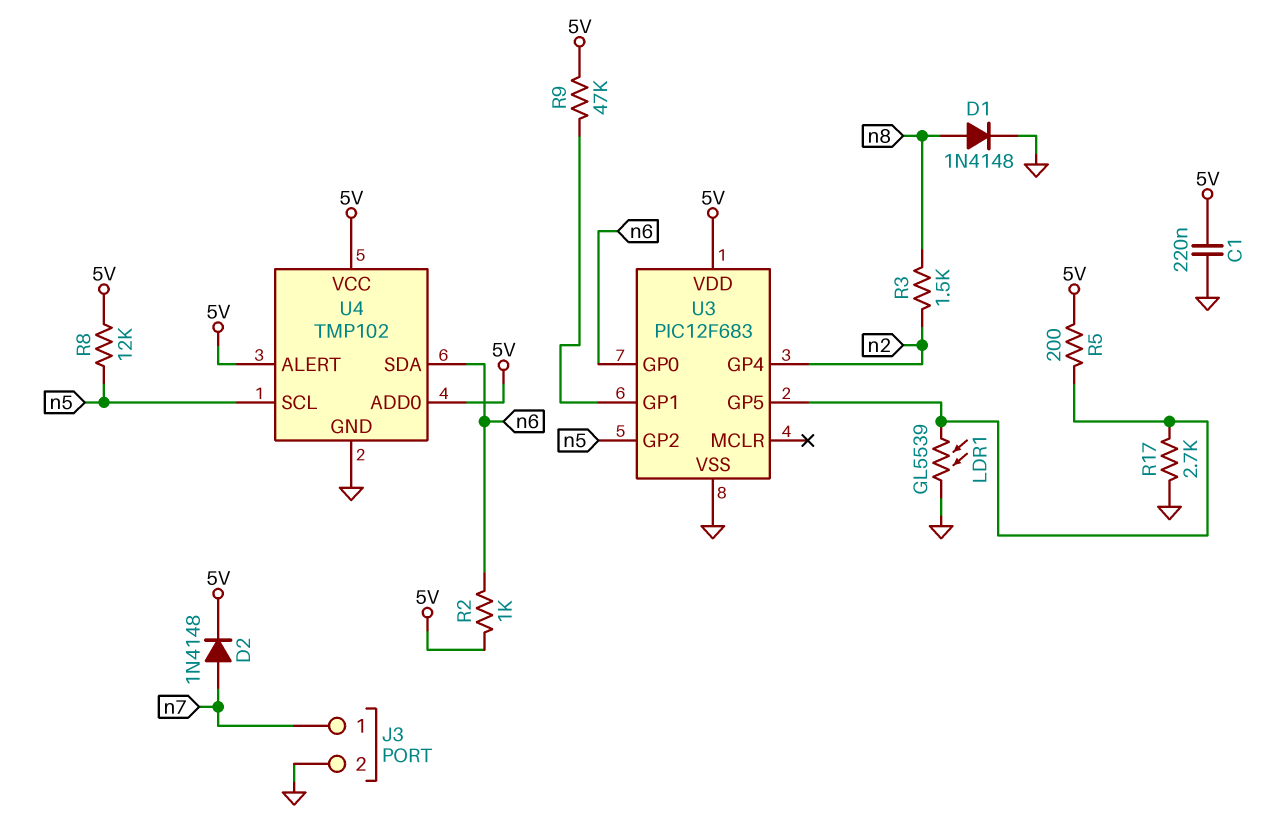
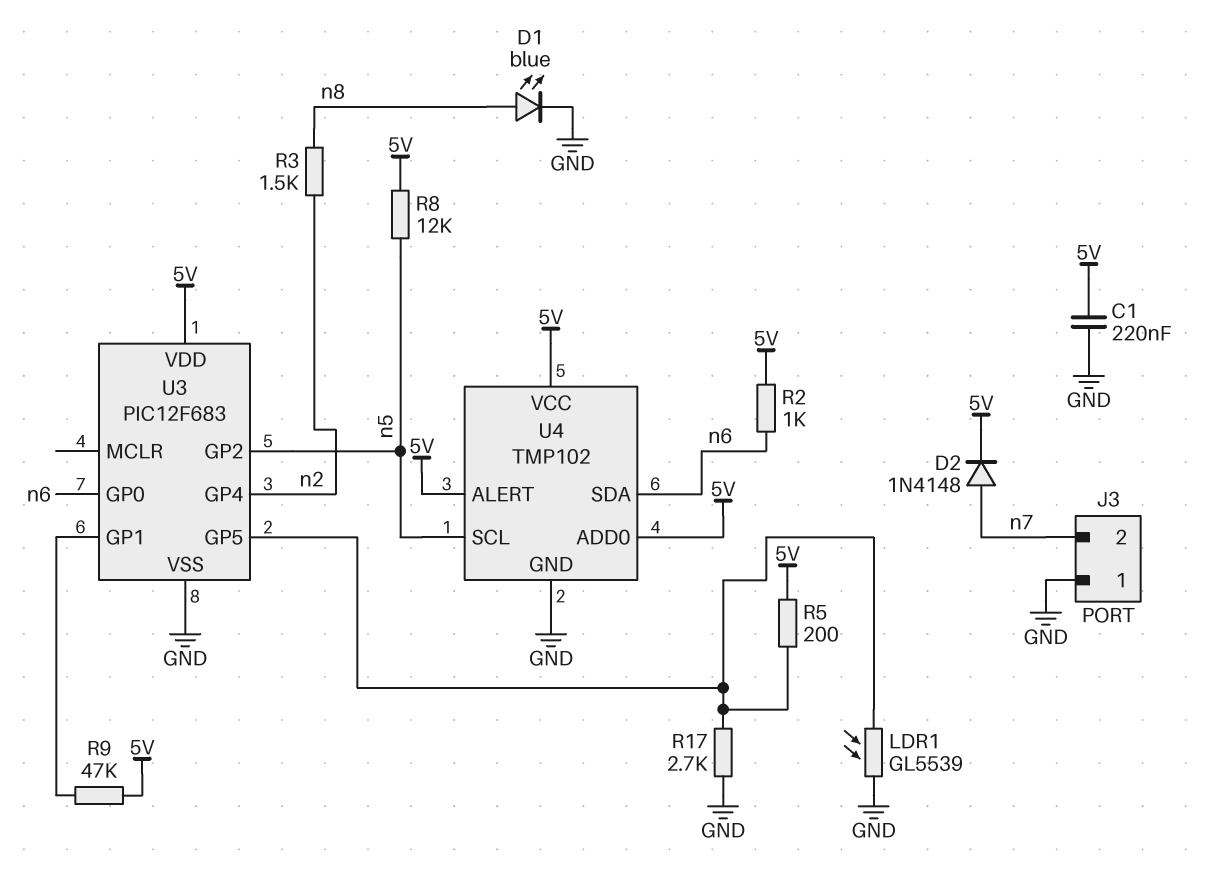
D1: diode 1N4148 (A n8, K GND) -> LED blue (A n8, K GND)
J3 pin 1: n7 -> GND
J3 pin 2: GND -> n7

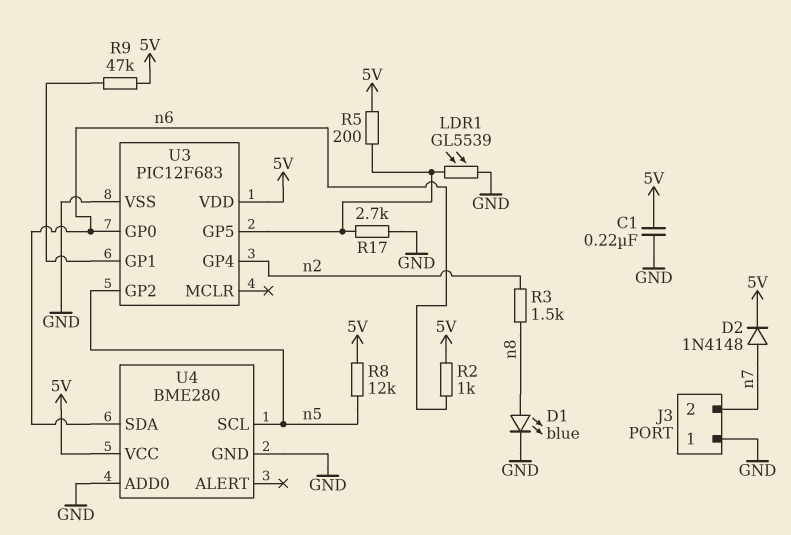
U4: TMP102 -> BME280
U4 pin ADD0: 5V -> GND
U4 pin ALERT: 5V -> none

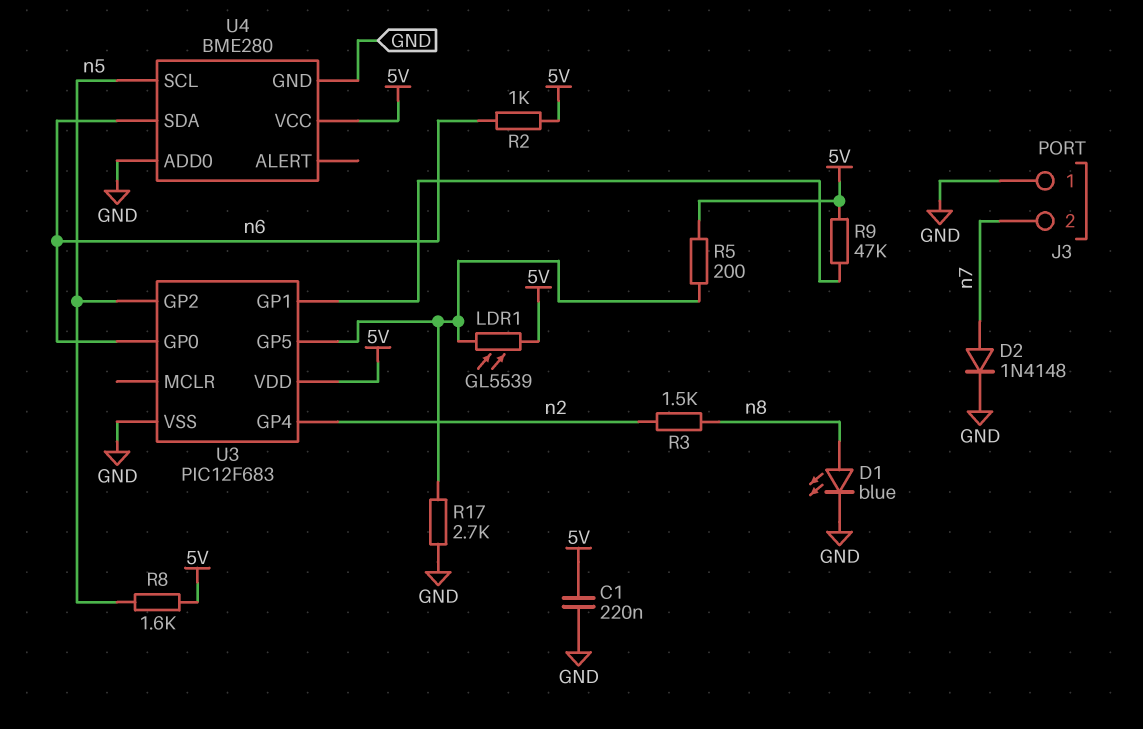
D2: diode 1N4148 (A n7, K 5V) -> diode 1N4148 (A n7, K GND)
LDR1: GL5539 (GND, U3/GP5) -> GL5539 (5V, U3/GP5)
R8: 12k (5V, n5) -> 1.6k (5V, n5)

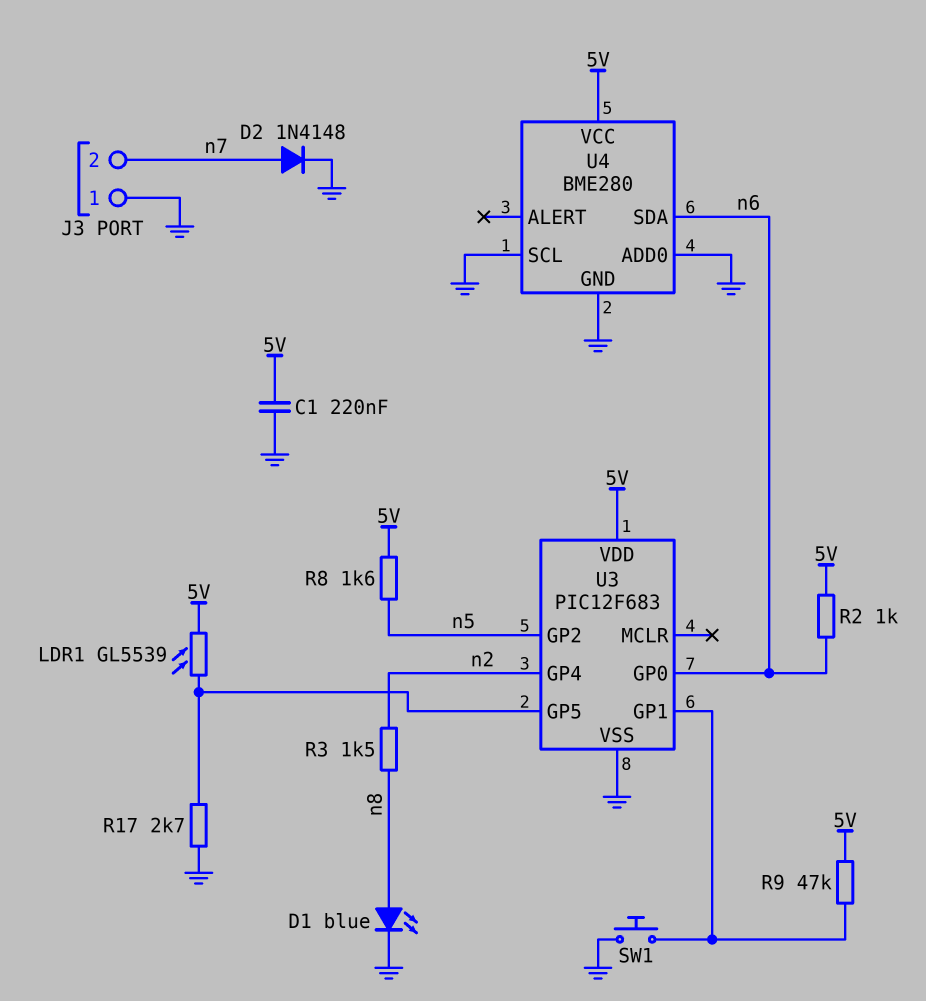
R5: 200 (5V, U3/GP5) -> none
SW1: none -> button (GND, U3/GP1)
U4 pin SCL: n5 -> GND

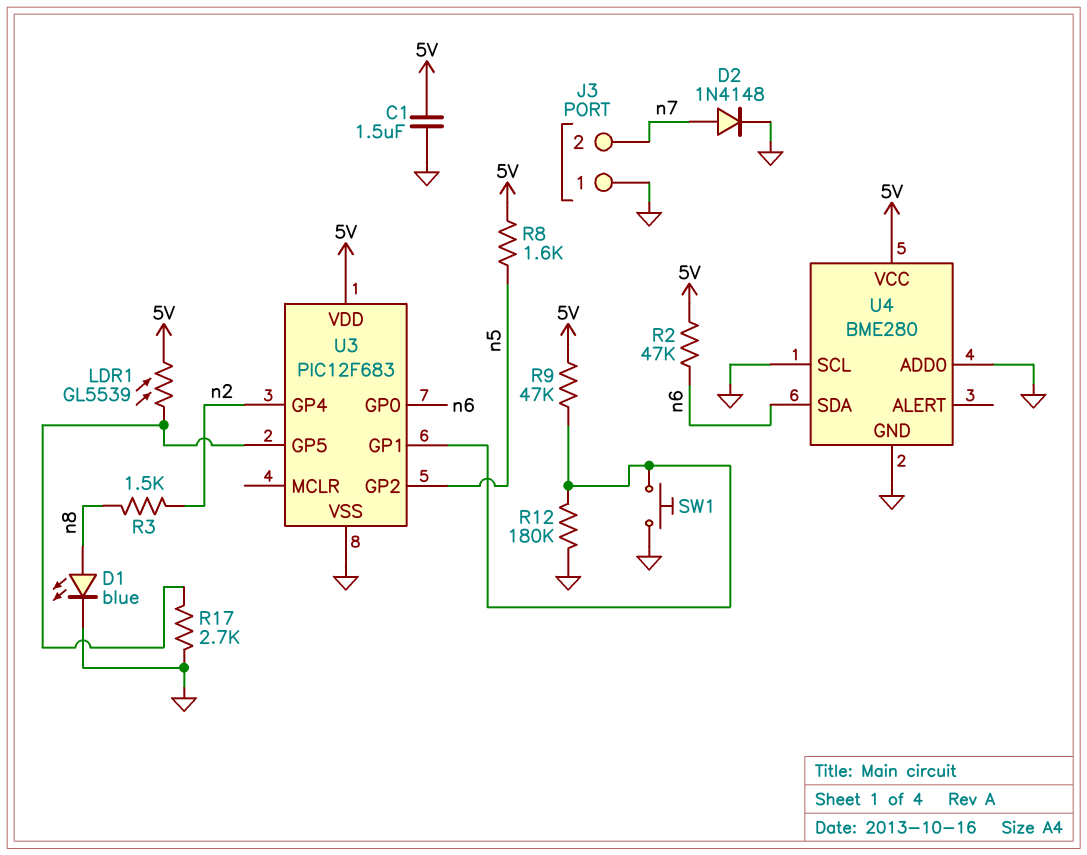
C1: 220nF (5V, GND) -> 1.5uF (5V, GND)
R2: 1k (5V, n6) -> 47k (5V, n6)
R12: none -> 180k (GND, U3/GP1)

